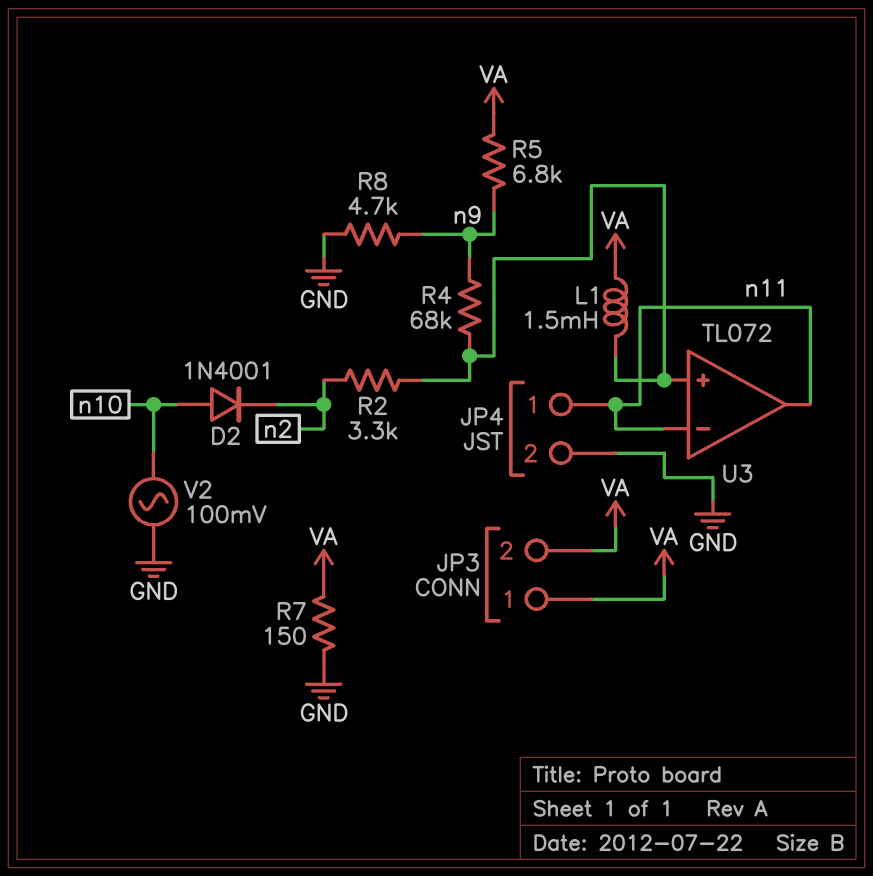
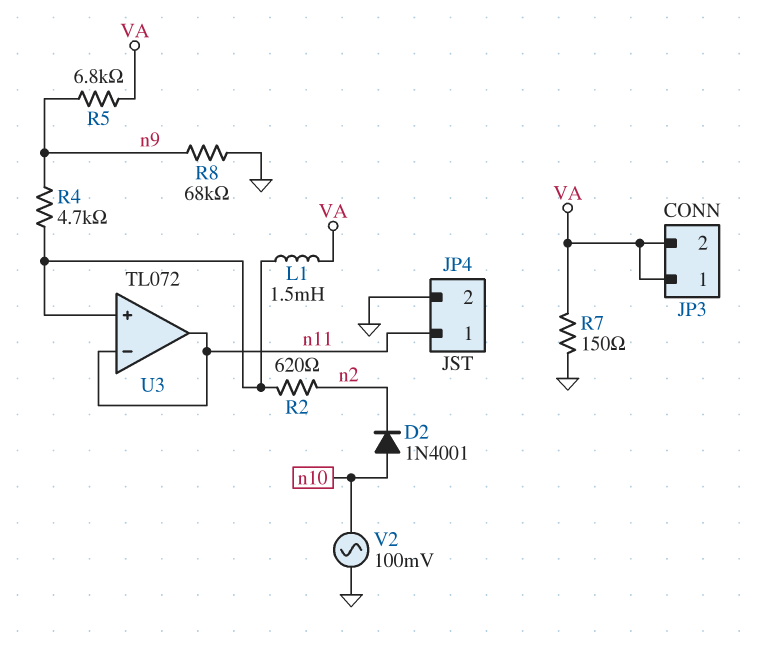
R2: 3.3k (U3/in+, n2) -> 620 (U3/in+, n2)
R4: 68k (U3/in+, n9) -> 4.7k (U3/in+, n9)
R8: 4.7k (GND, n9) -> 68k (GND, n9)

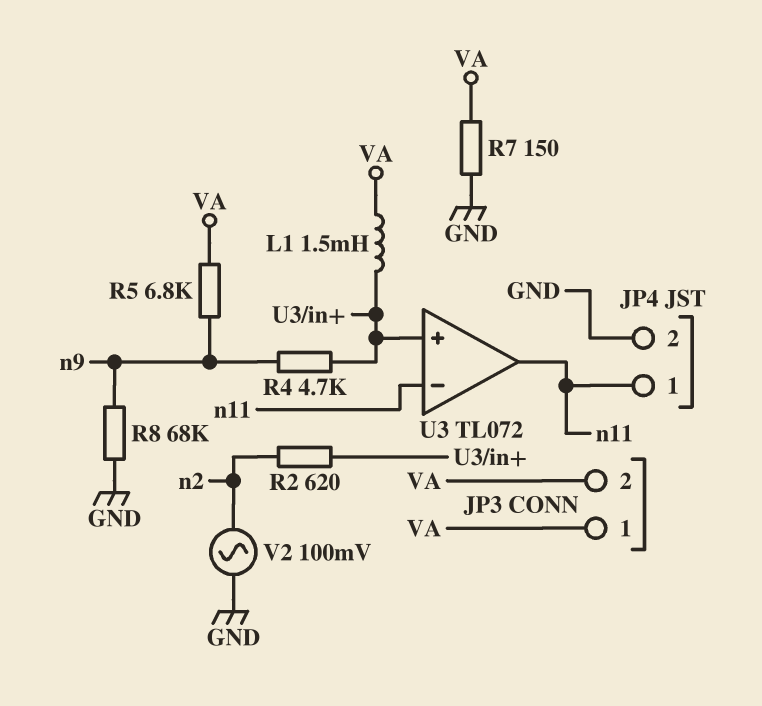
D2: diode 1N4001 (A n10, K n2) -> none
V2: AC 100mV (GND, n10) -> AC 100mV (GND, n2)

